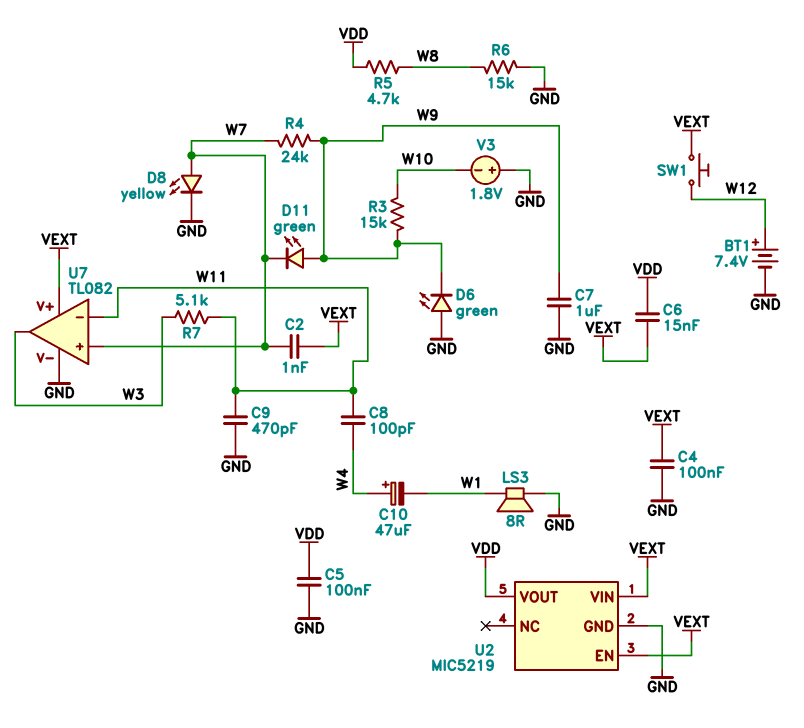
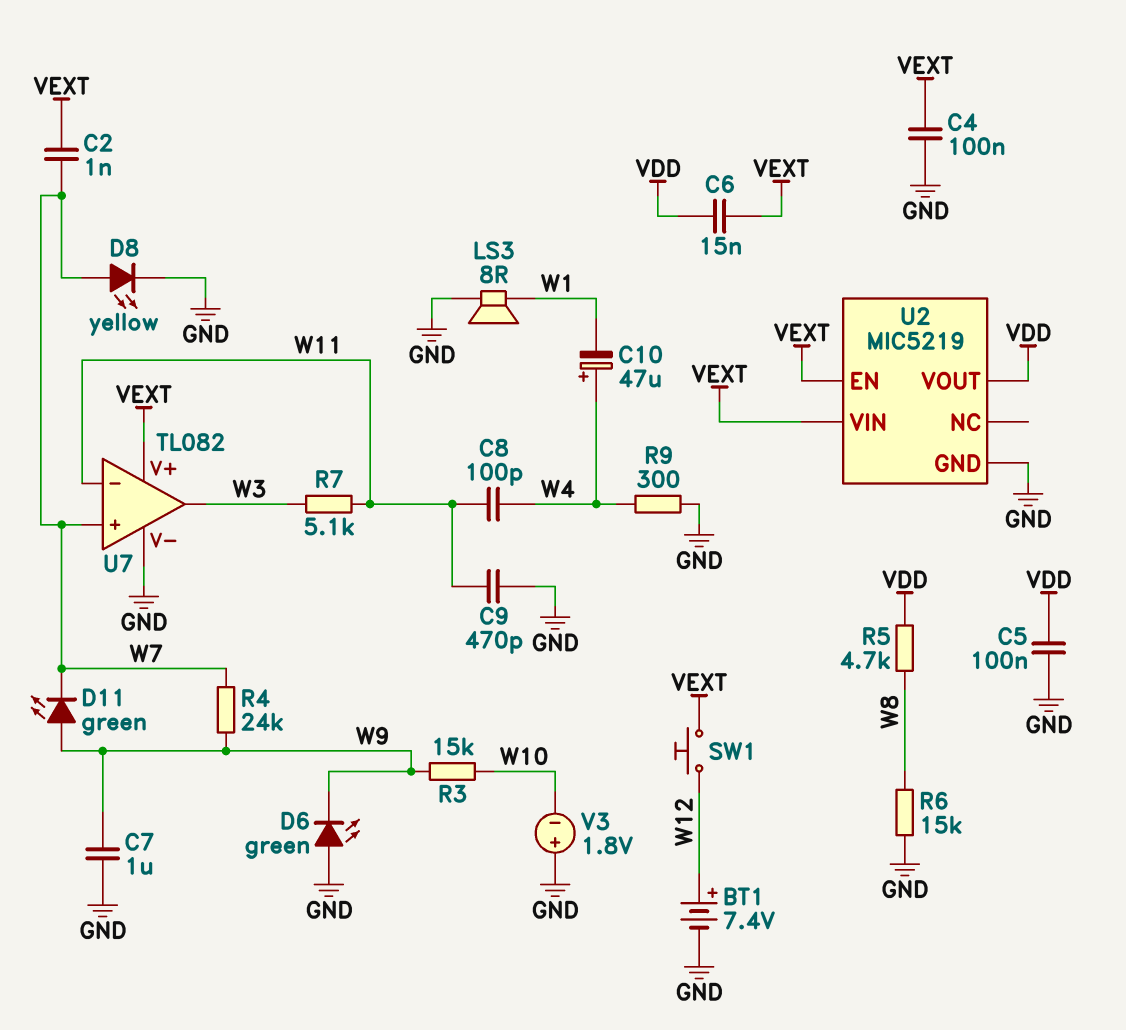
R9: none -> 300 (GND, W4)

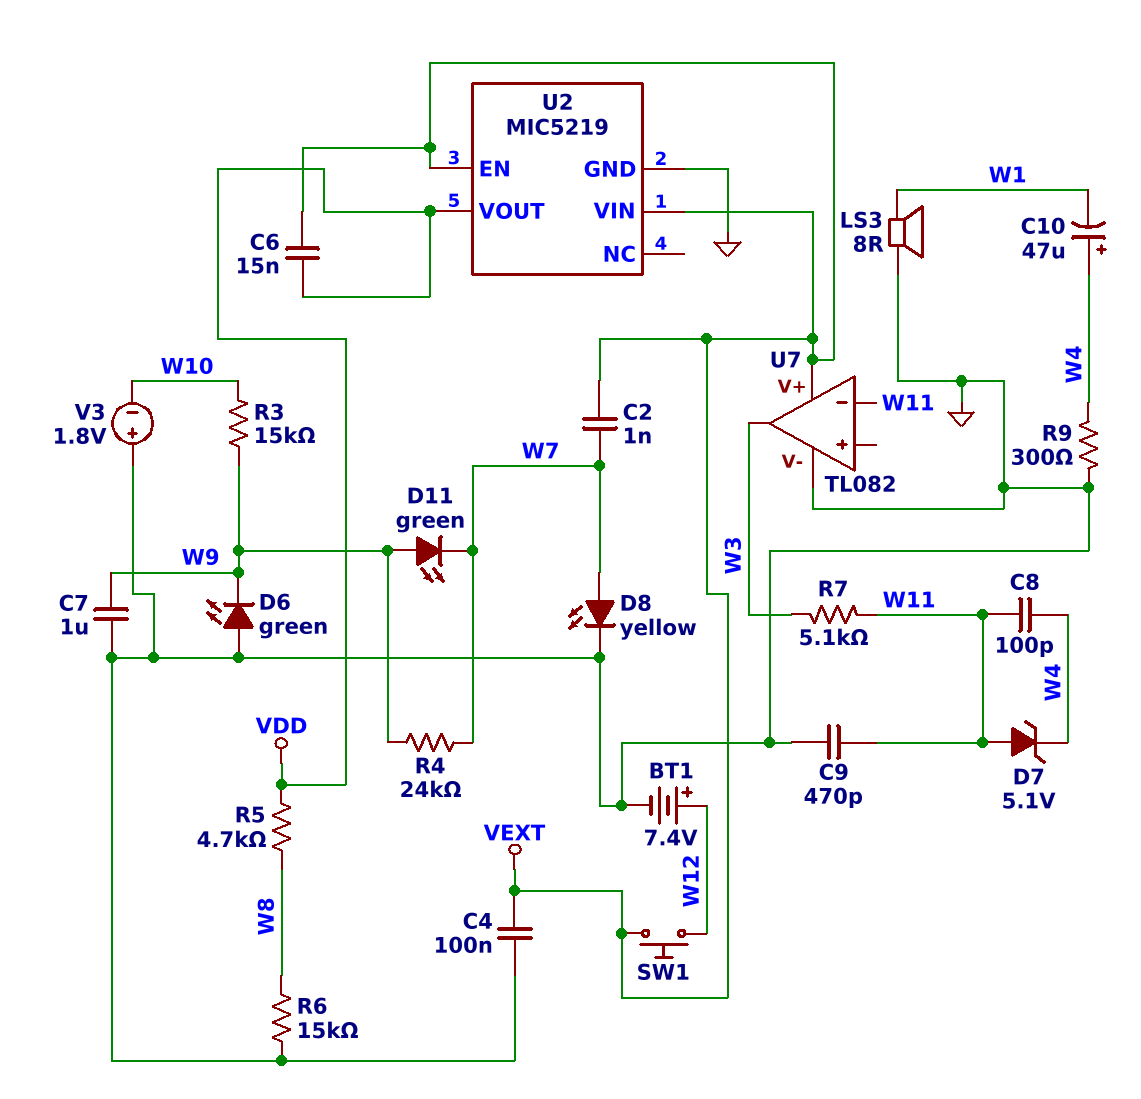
C5: 100nF (GND, VDD) -> none
D7: none -> zener 5.1V (A W11, K W4)
U7 pin in+: W7 -> none

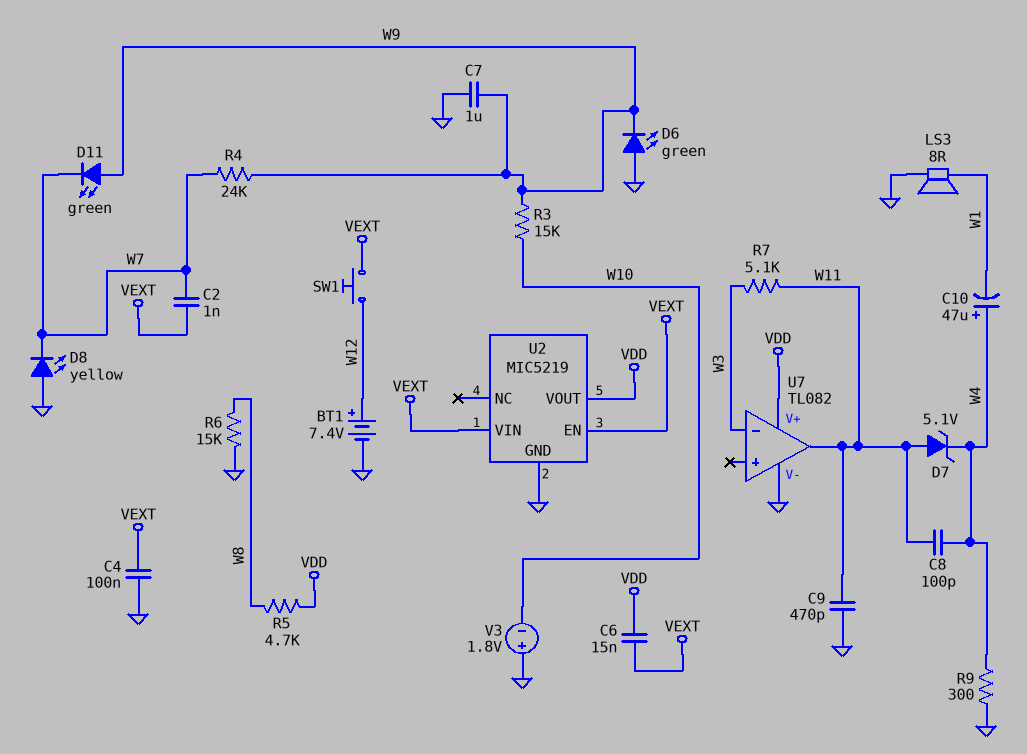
D8: LED yellow (A W7, K GND) -> LED yellow (A GND, K W7)
U7 pin V+: VEXT -> VDD
U7 pin in-: W11 -> W3
U7 pin out: W3 -> W11

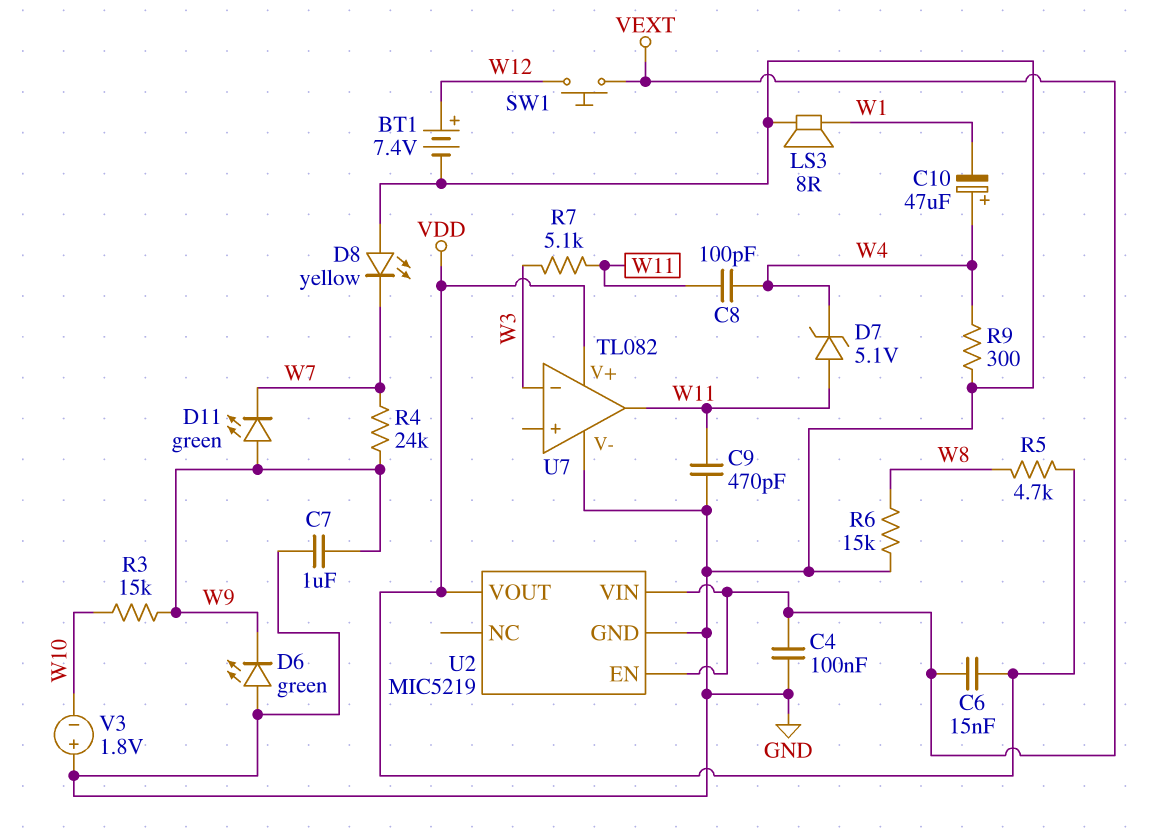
C2: 1nF (VEXT, W7) -> none

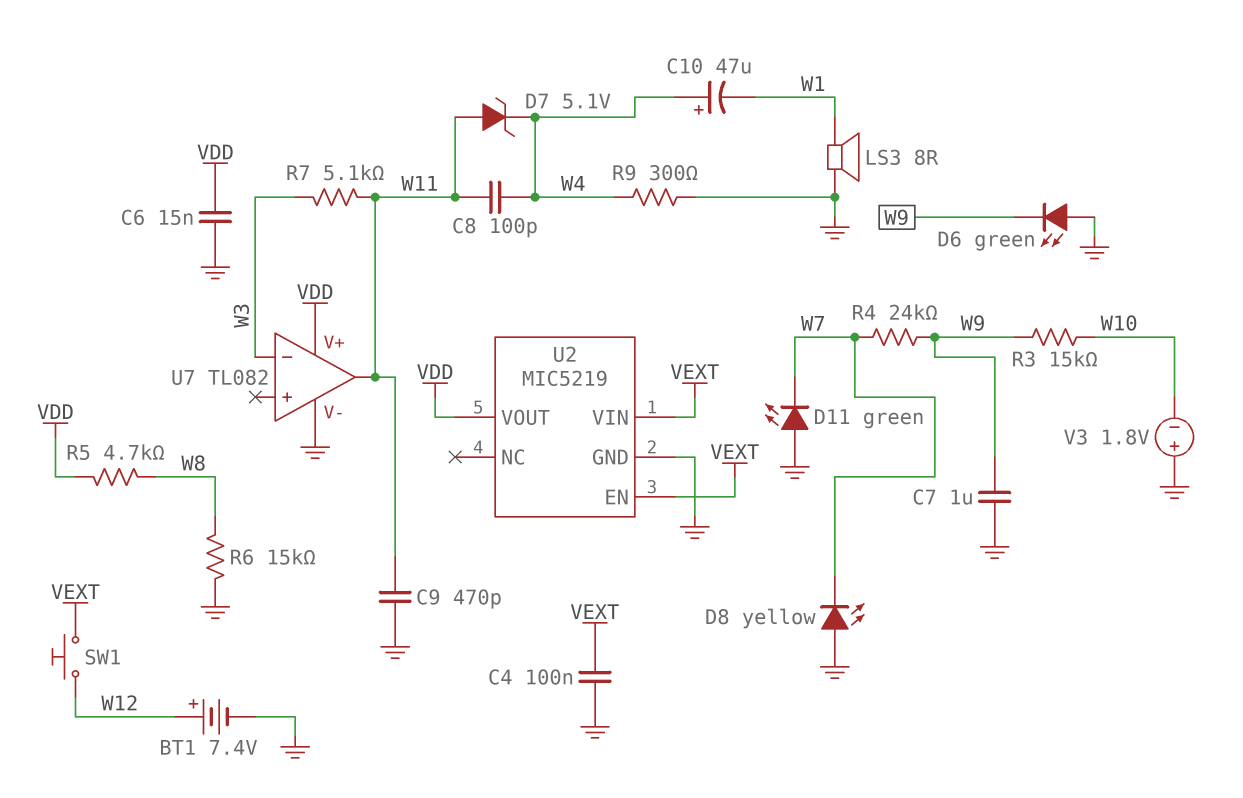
C6: 15nF (VDD, VEXT) -> 15nF (GND, VDD)
D11: LED green (A W9, K W7) -> LED green (A GND, K W7)

